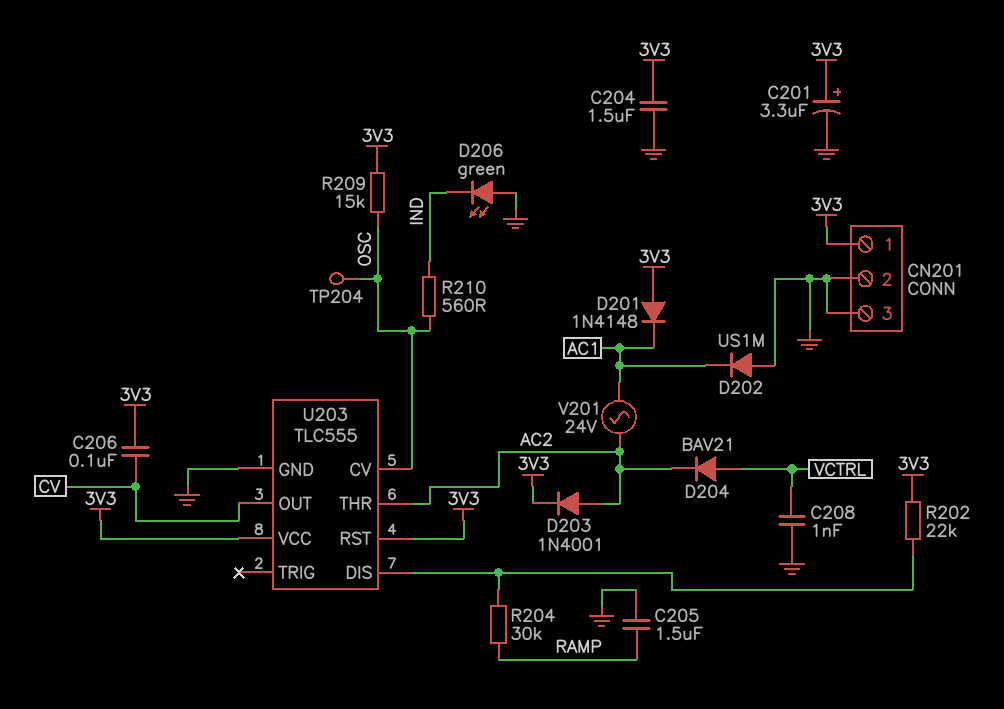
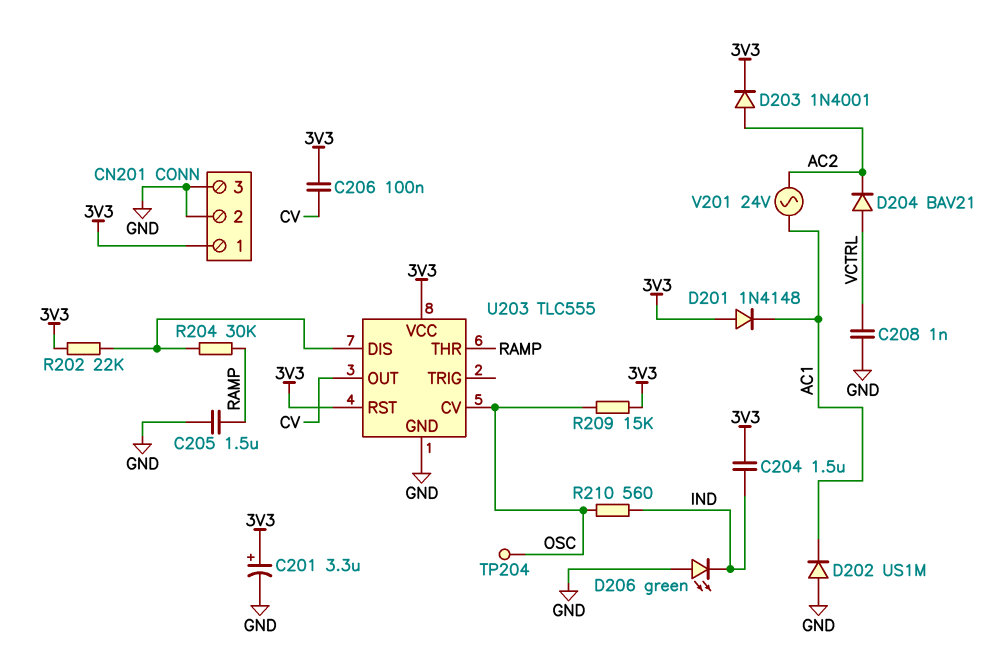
C204: 1.5uF (3V3, GND) -> 1.5uF (3V3, IND)
U203 pin THR: AC2 -> RAMP

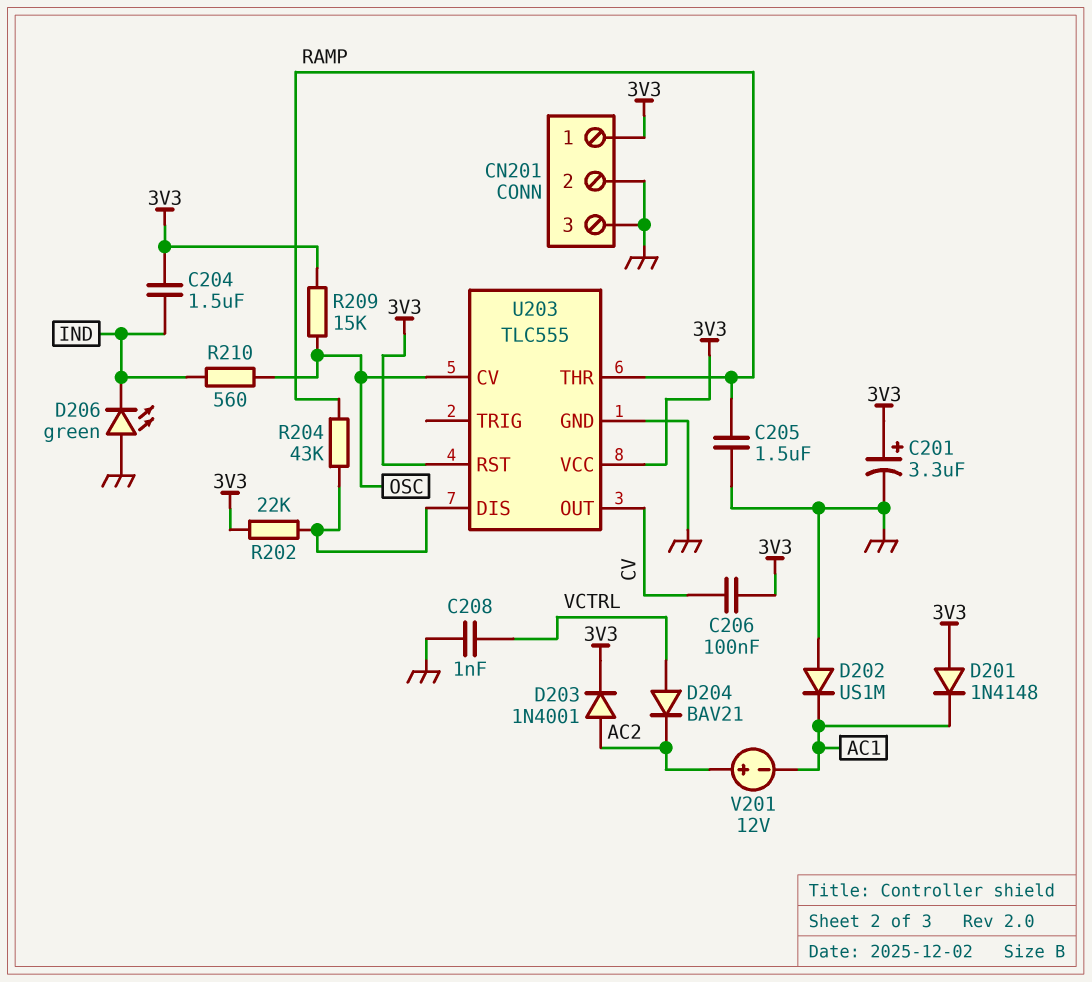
R204: 30k (RAMP, U203/DIS) -> 43k (RAMP, U203/DIS)
TP204: test point (OSC) -> none
V201: AC 24V (AC1, AC2) -> 12V (plus AC2, minus AC1)

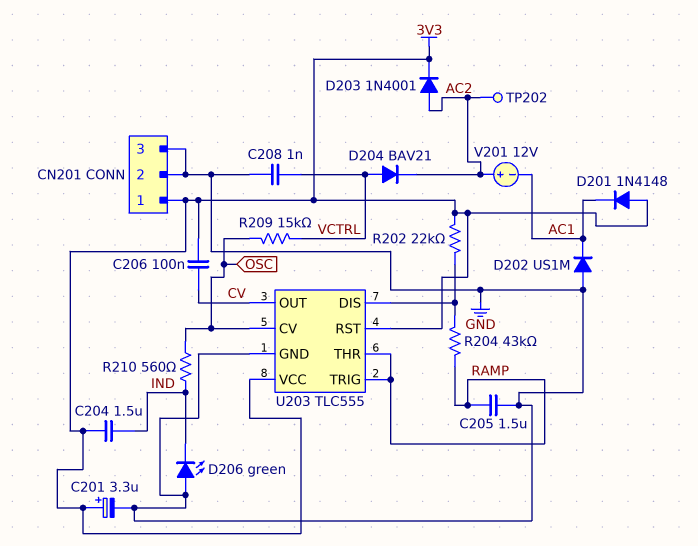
R209: 15k (3V3, OSC) -> 15k (OSC, VCTRL)
TP202: none -> test point (AC2)
U203 pin TRIG: none -> RAMP

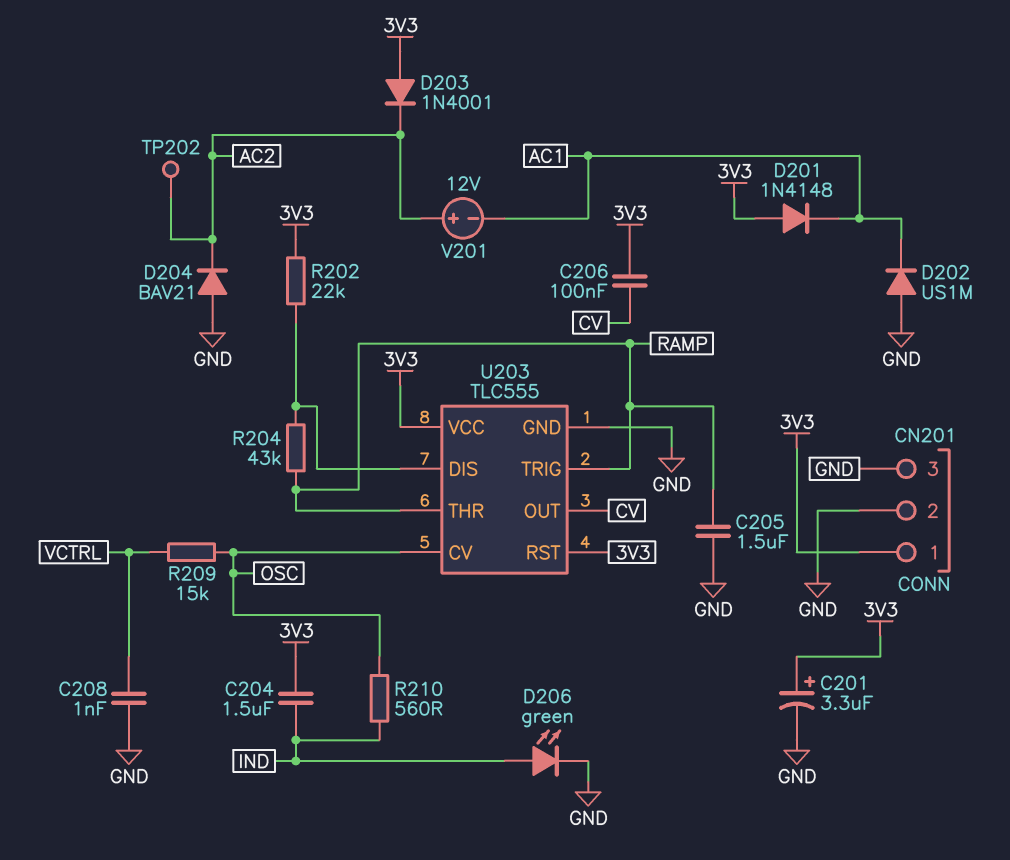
D203: diode 1N4001 (A AC2, K 3V3) -> diode 1N4001 (A 3V3, K AC2)
D204: diode BAV21 (A VCTRL, K AC2) -> diode BAV21 (A GND, K AC2)
D206: LED green (A GND, K IND) -> LED green (A IND, K GND)

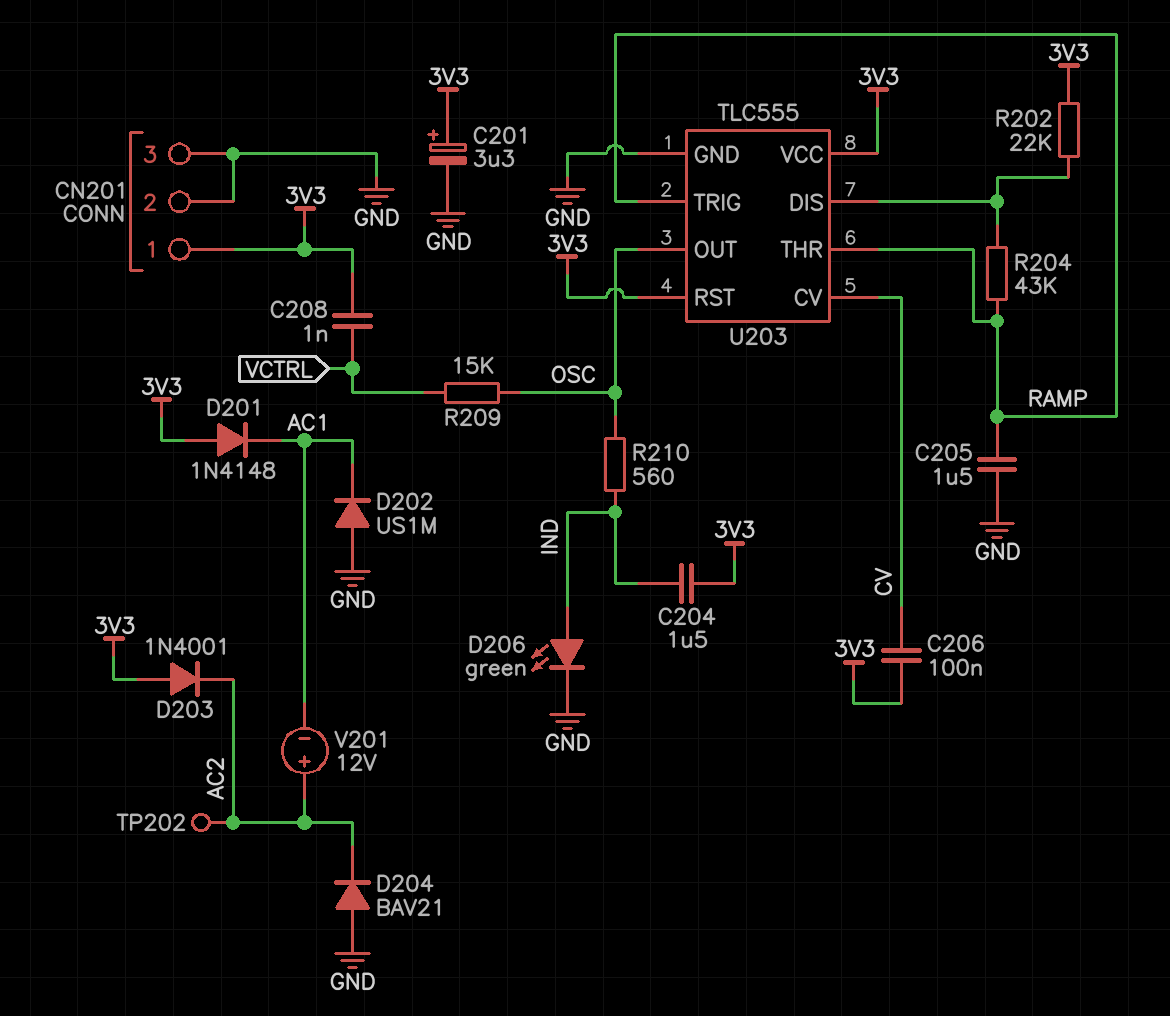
C208: 1nF (GND, VCTRL) -> 1nF (3V3, VCTRL)
U203 pin CV: OSC -> CV
U203 pin OUT: CV -> OSC

